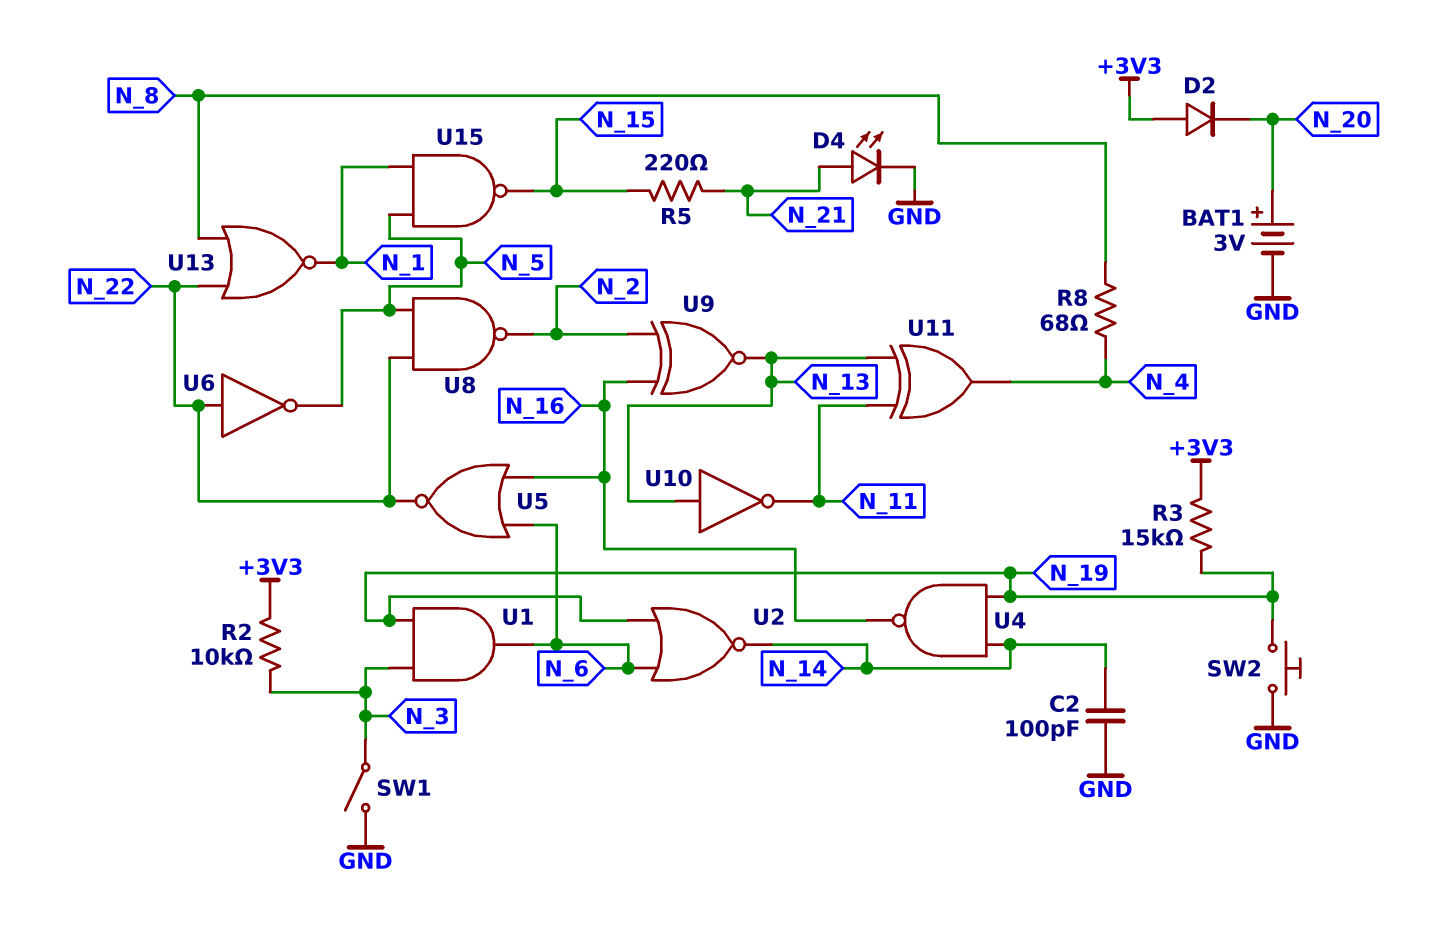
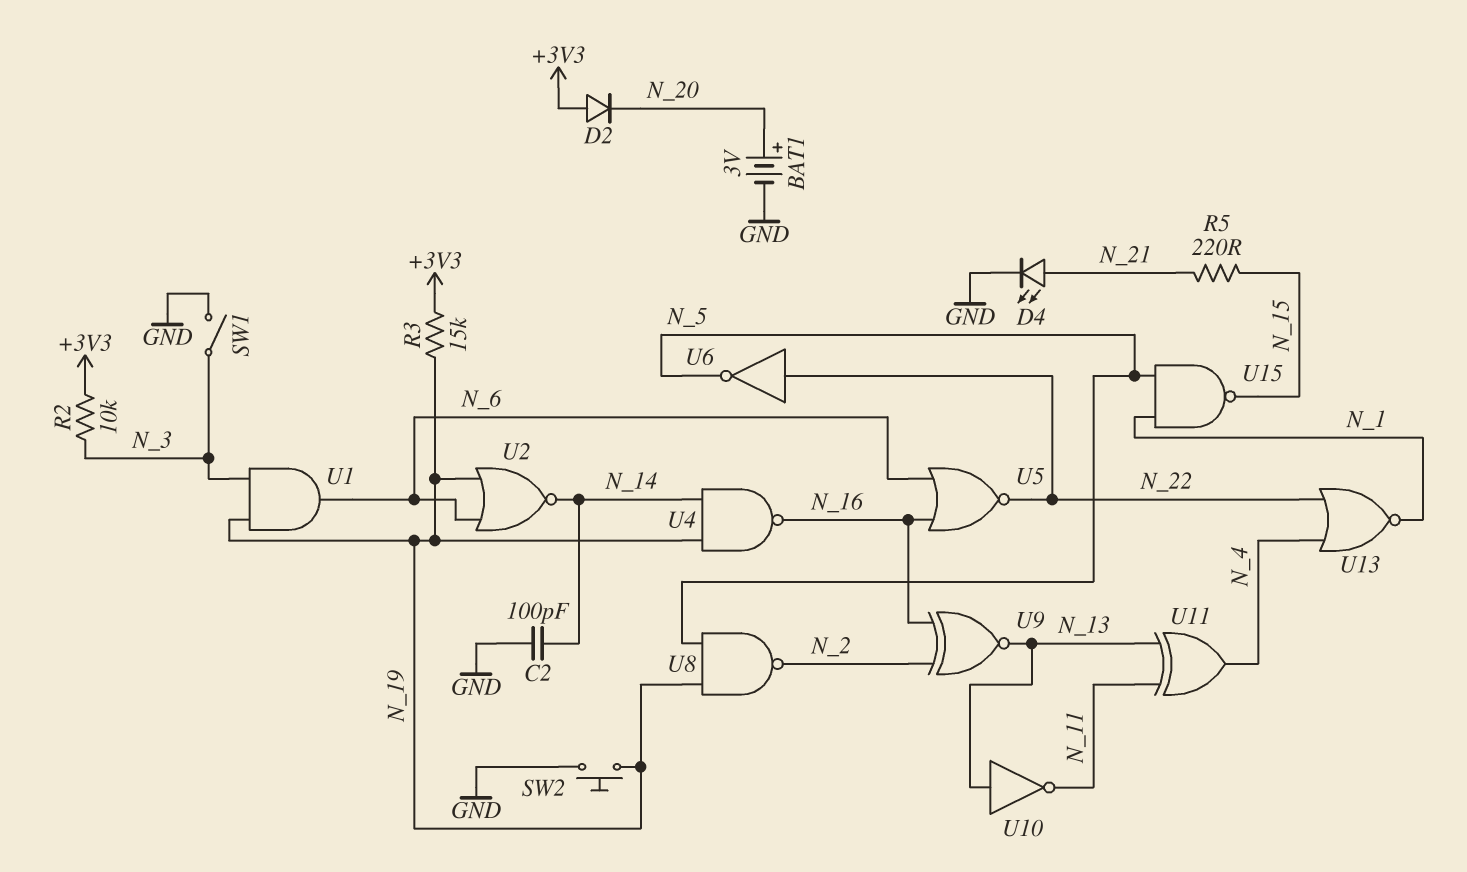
R8: 68 (N_4, N_8) -> none
U8: NAND (in N_5, in N_22, out N_2) -> NAND (in N_5, in N_19, out N_2)
U13: NOR (in N_8, in N_22, out N_1) -> NOR (in N_4, in N_22, out N_1)

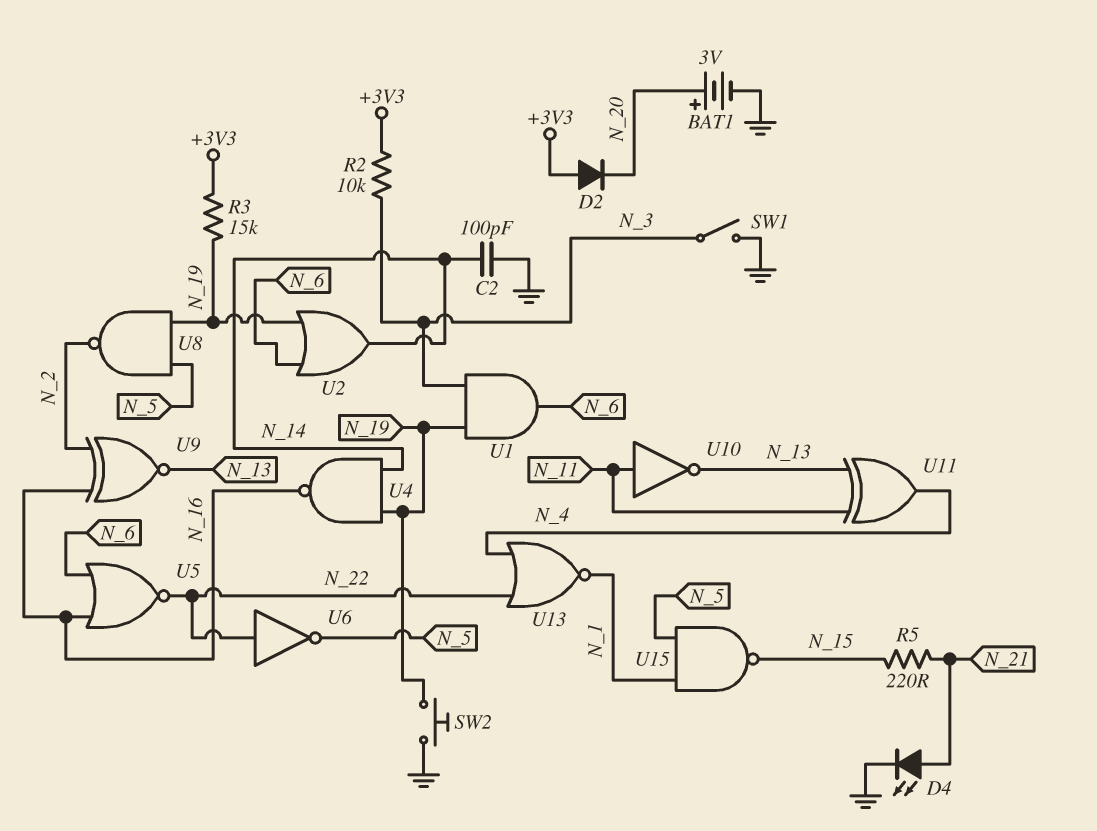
U2: NOR (in N_6, in N_19, out N_14) -> OR (in N_6, in N_19, out N_14)
U10: NOT (in N_13, out N_11) -> NOT (in N_11, out N_13)

